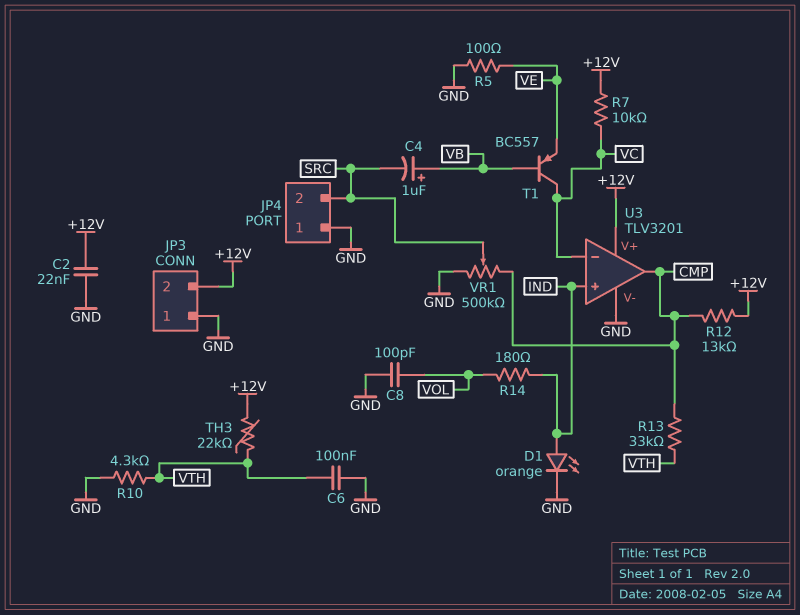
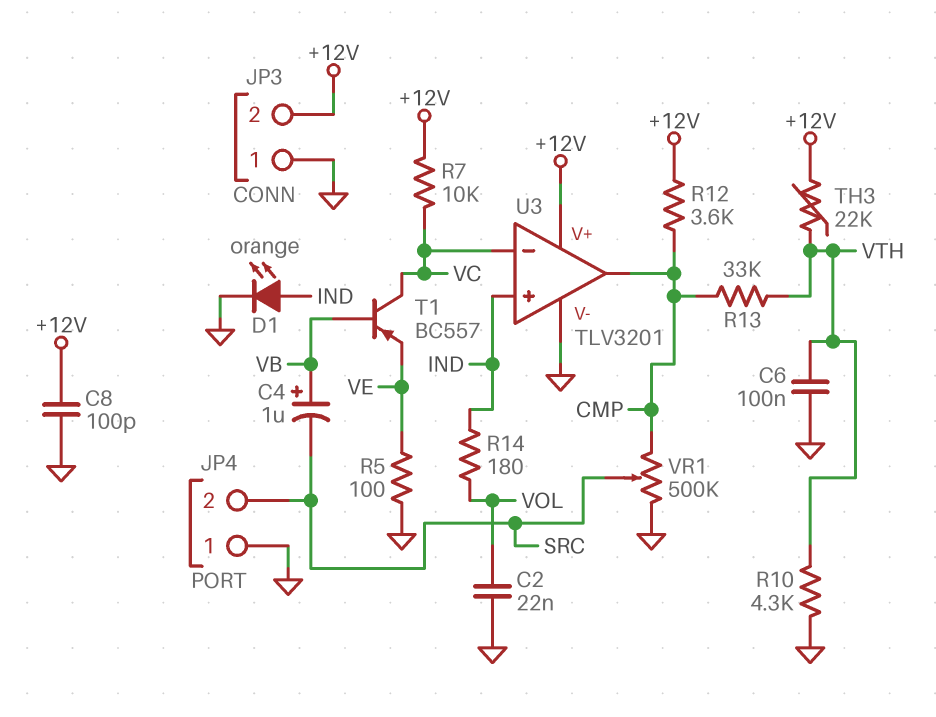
C2: 22nF (+12V, GND) -> 22nF (GND, VOL)
C8: 100pF (GND, VOL) -> 100pF (+12V, GND)
R12: 13k (+12V, CMP) -> 3.6k (+12V, CMP)

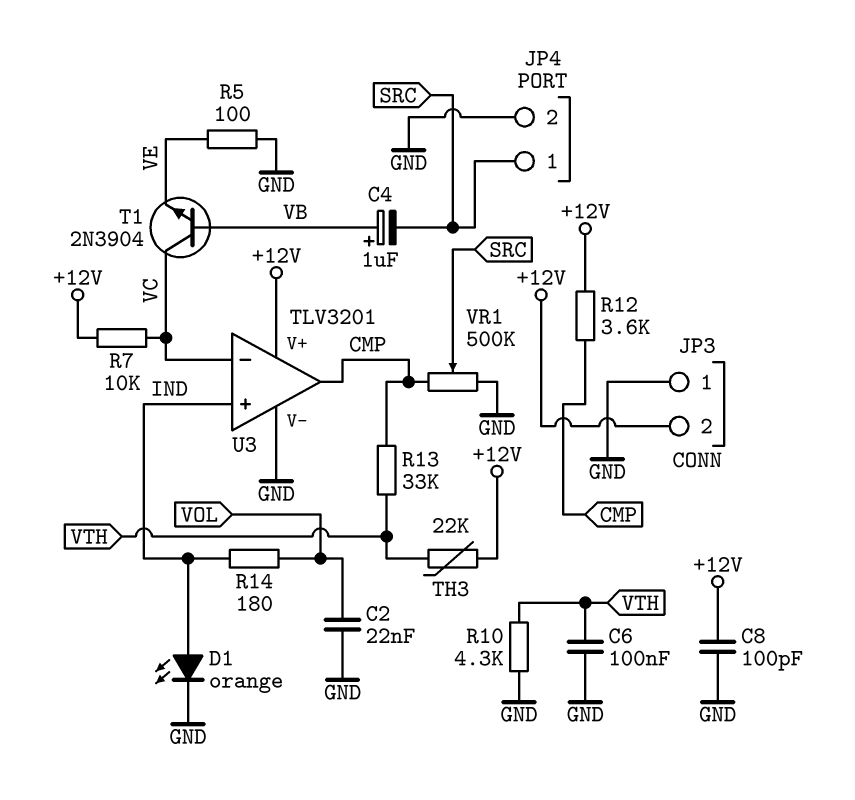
JP4 pin 1: GND -> SRC
JP4 pin 2: SRC -> GND
T1: PNP BC557 (B VB, C VC, E VE) -> NPN 2N3904 (B VB, C VC, E VE)

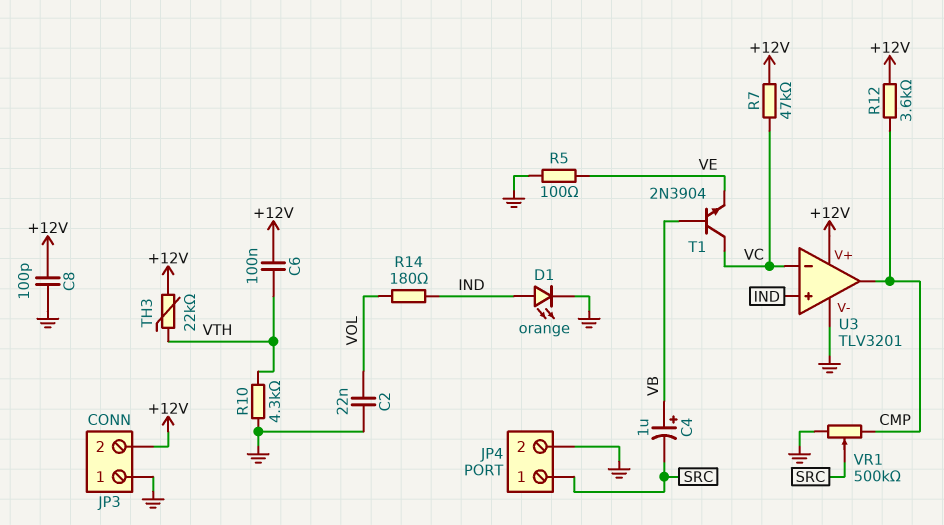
C6: 100nF (GND, VTH) -> 100nF (+12V, VTH)
R7: 10k (+12V, VC) -> 47k (+12V, VC)
R13: 33k (CMP, VTH) -> none

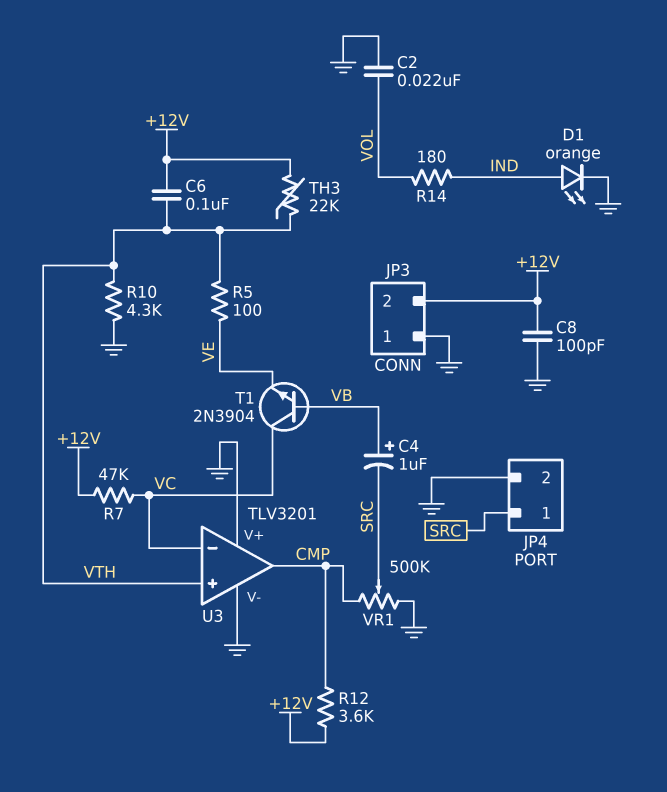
R5: 100 (GND, VE) -> 100 (VE, VTH)
U3 pin V+: +12V -> GND
U3 pin in+: IND -> VTH

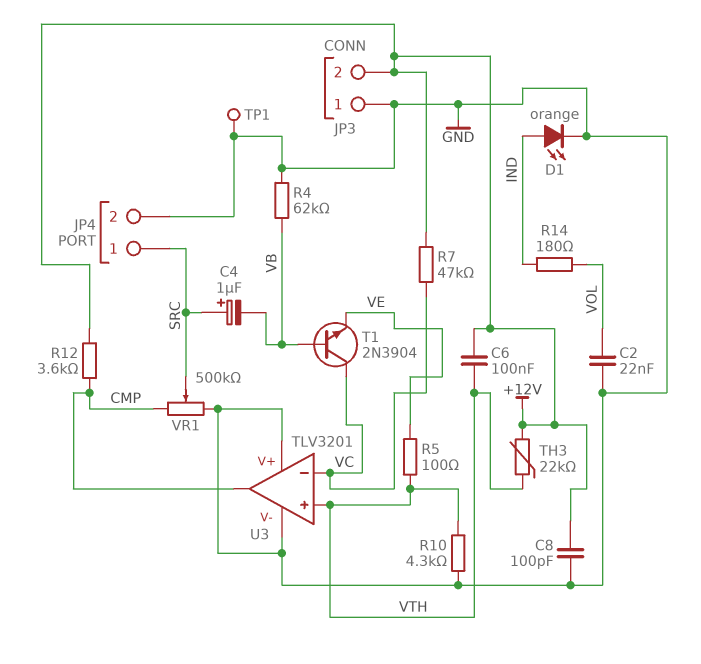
C4: 1uF (plus VB, minus SRC) -> 1uF (plus SRC, minus VB)
R4: none -> 62k (GND, VB)
TP1: none -> test point (GND)

